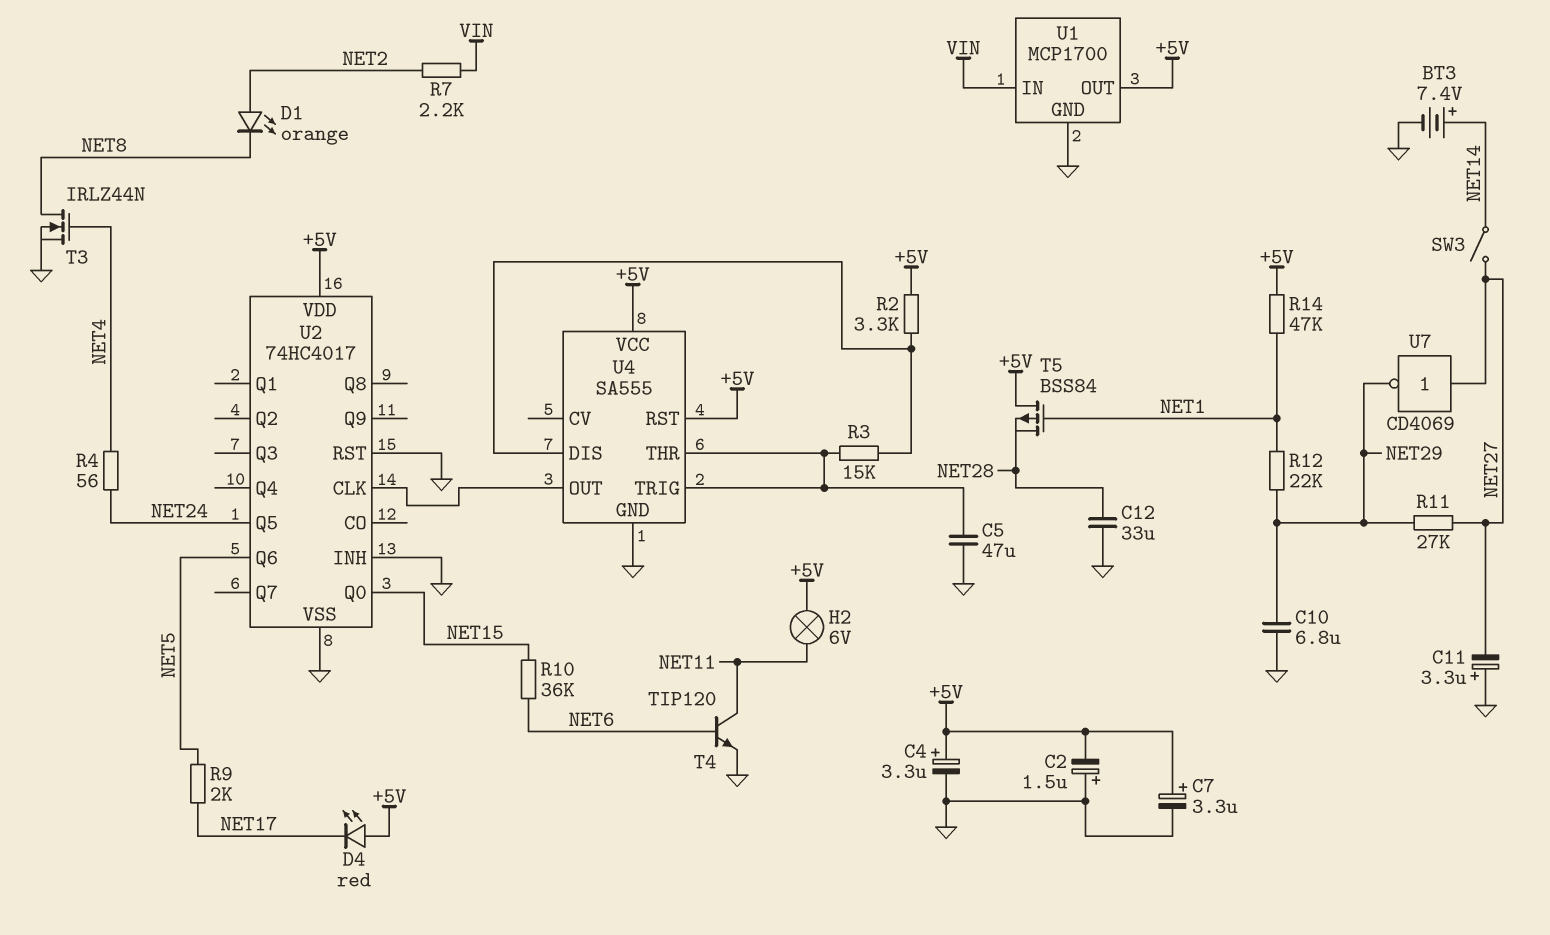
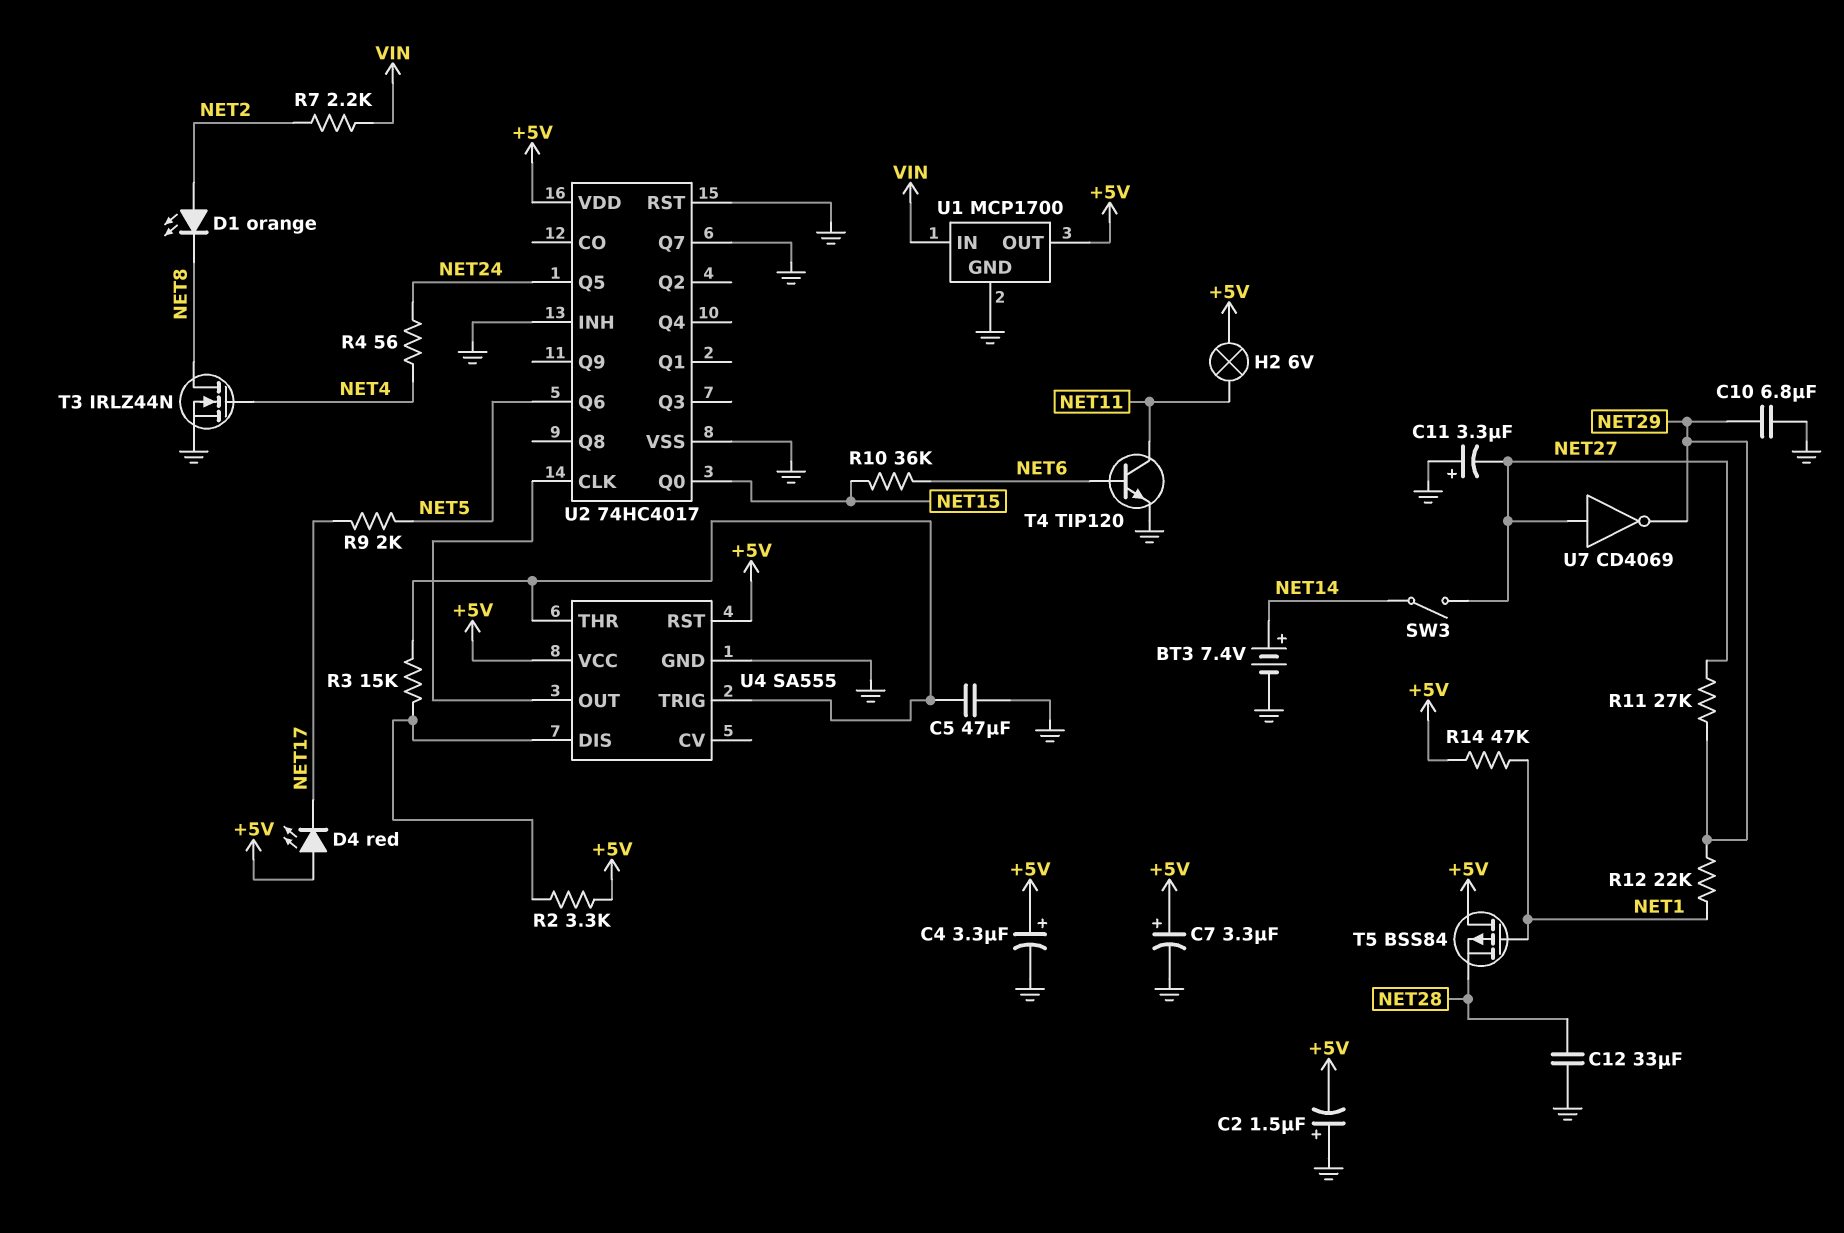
U2 pin Q7: none -> GND

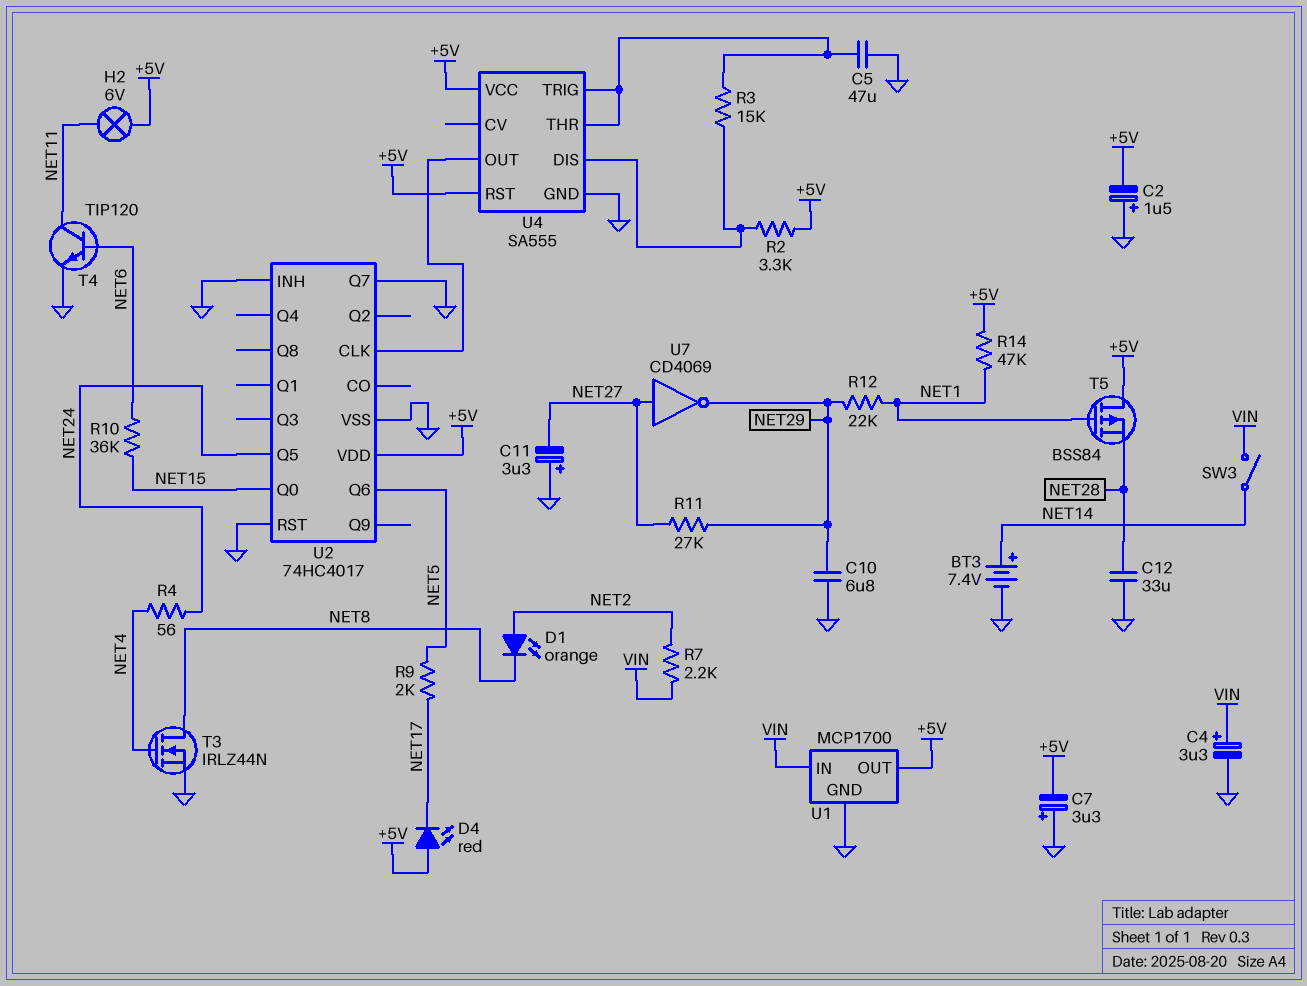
C4: 3.3uF (plus +5V, minus GND) -> 3.3uF (plus VIN, minus GND)
C7: 3.3uF (plus +5V, minus GND) -> 3.3uF (plus GND, minus +5V)
SW3: switch (NET14, NET27) -> switch (NET14, VIN)

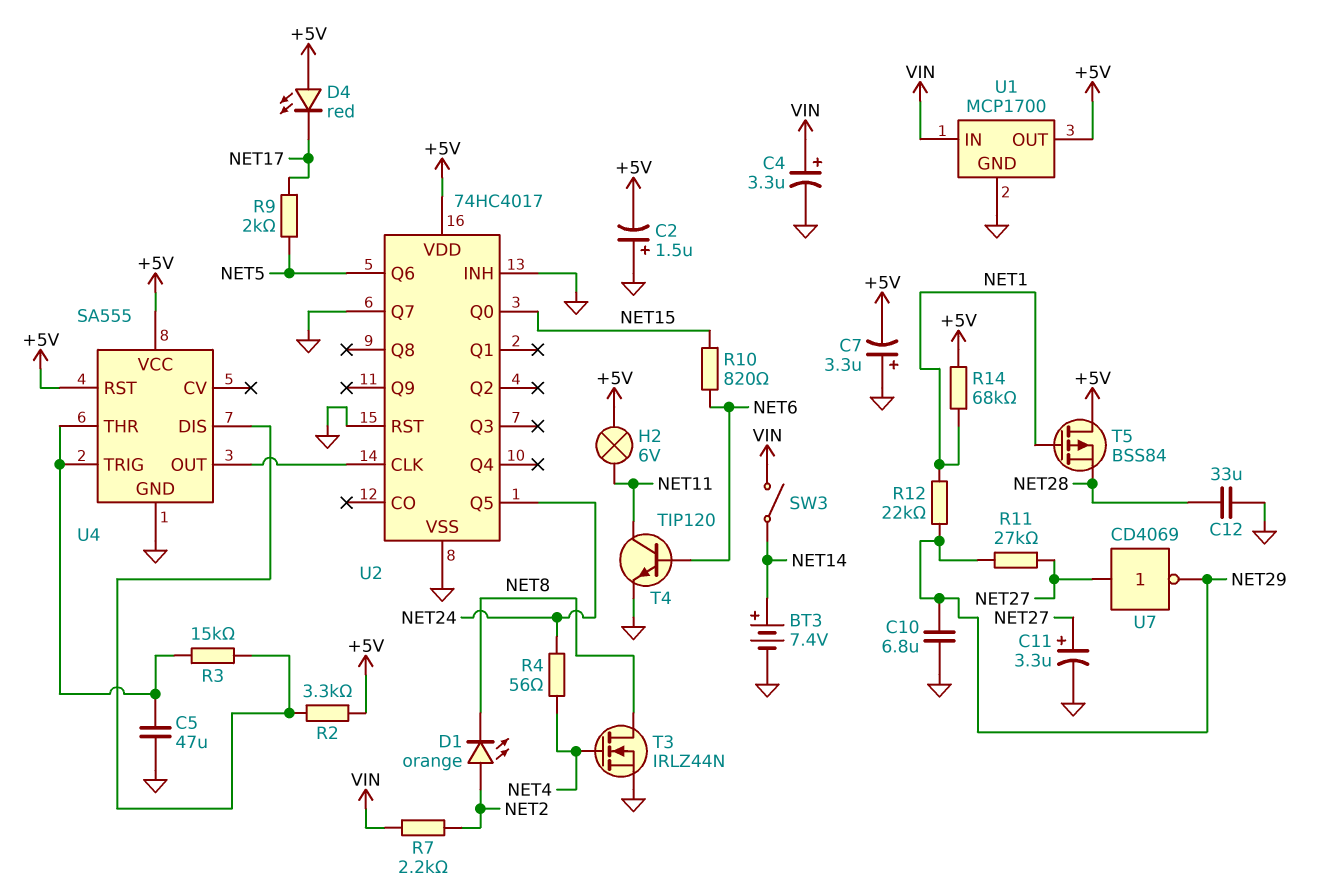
C11: 3.3uF (plus GND, minus NET27) -> 3.3uF (plus NET27, minus GND)
R10: 36k (NET6, NET15) -> 820 (NET6, NET15)
R14: 47k (+5V, NET1) -> 68k (+5V, NET1)

